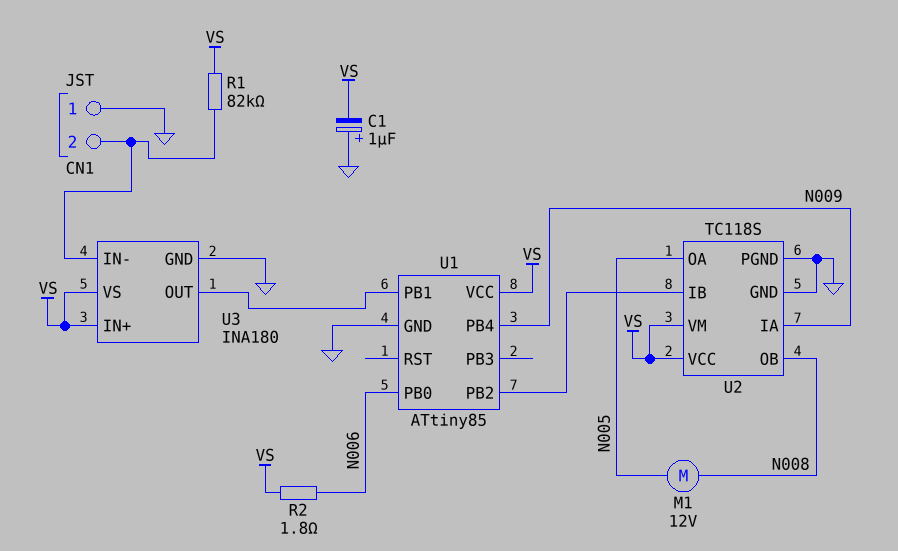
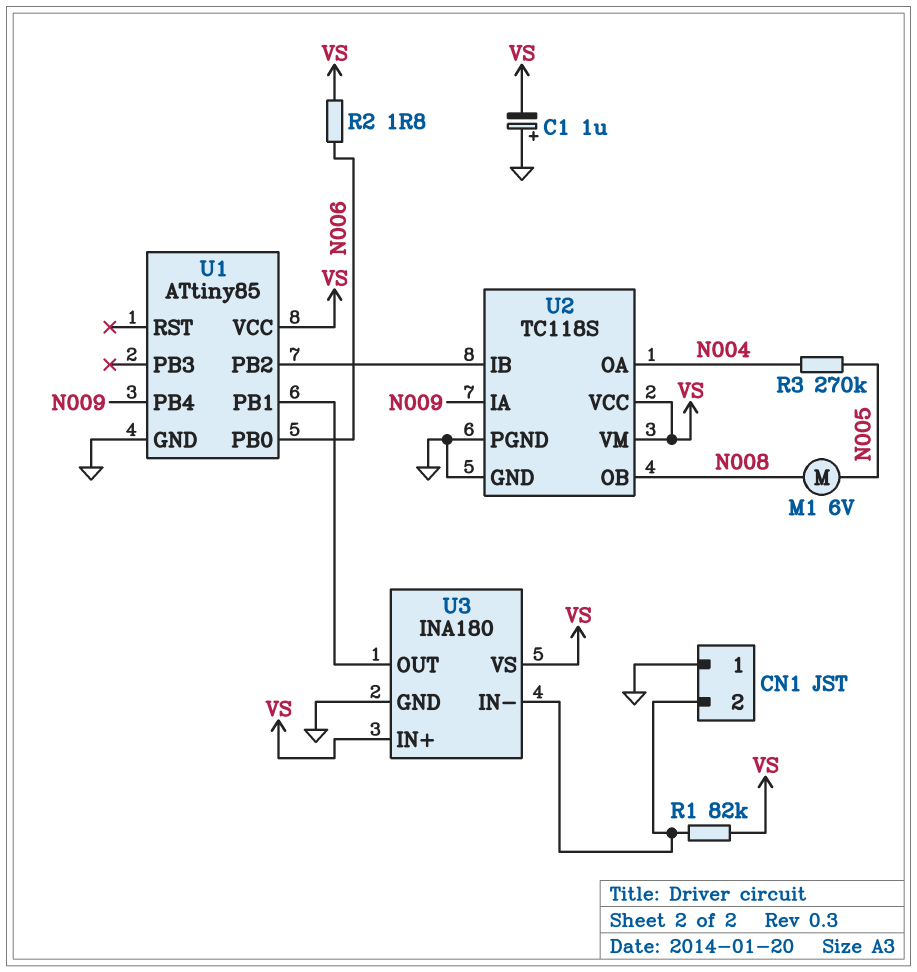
M1: motor 12V (N005, N008) -> motor 6V (N005, N008)
R3: none -> 270k (N004, N005)
U2 pin OA: N005 -> N004

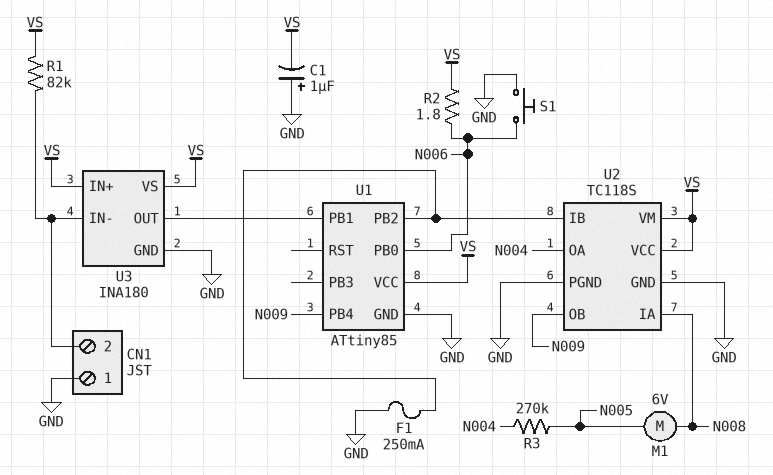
F1: none -> 250mA (GND, U1/PB2)
S1: none -> button (GND, N006)
U2 pin IA: N009 -> N008
U2 pin OB: N008 -> N009

